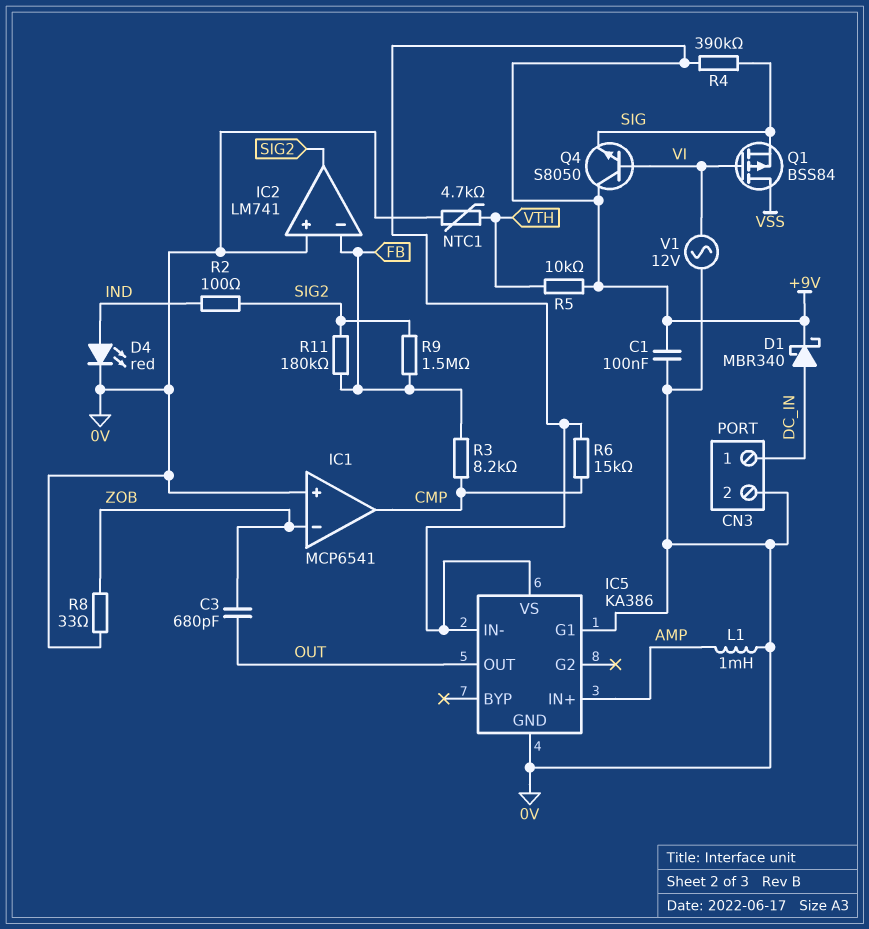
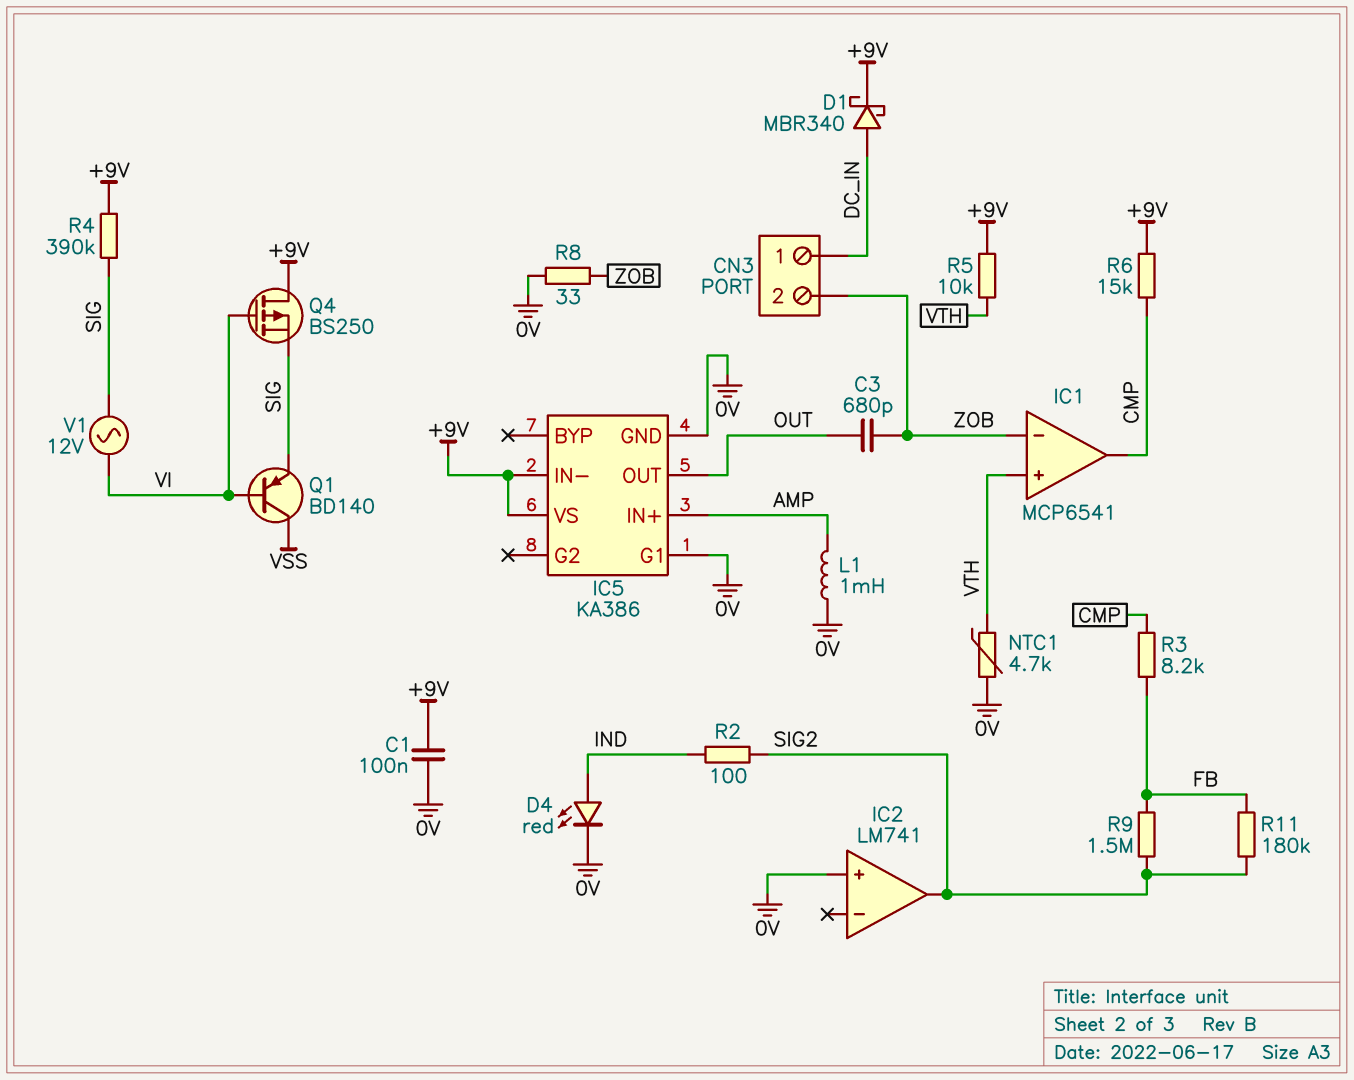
CN3 pin 2: 0V -> ZOB
IC1 pin in+: 0V -> VTH
IC2 pin in-: FB -> none
Q1: PMOS BSS84 (G VI, D VSS, S SIG) -> PNP BD140 (B VI, C VSS, E SIG)
Q4: NPN S8050 (B VI, C +9V, E SIG) -> PMOS BS250 (G VI, D +9V, S SIG)
V1: AC 12V (0V, VI) -> AC 12V (SIG, VI)

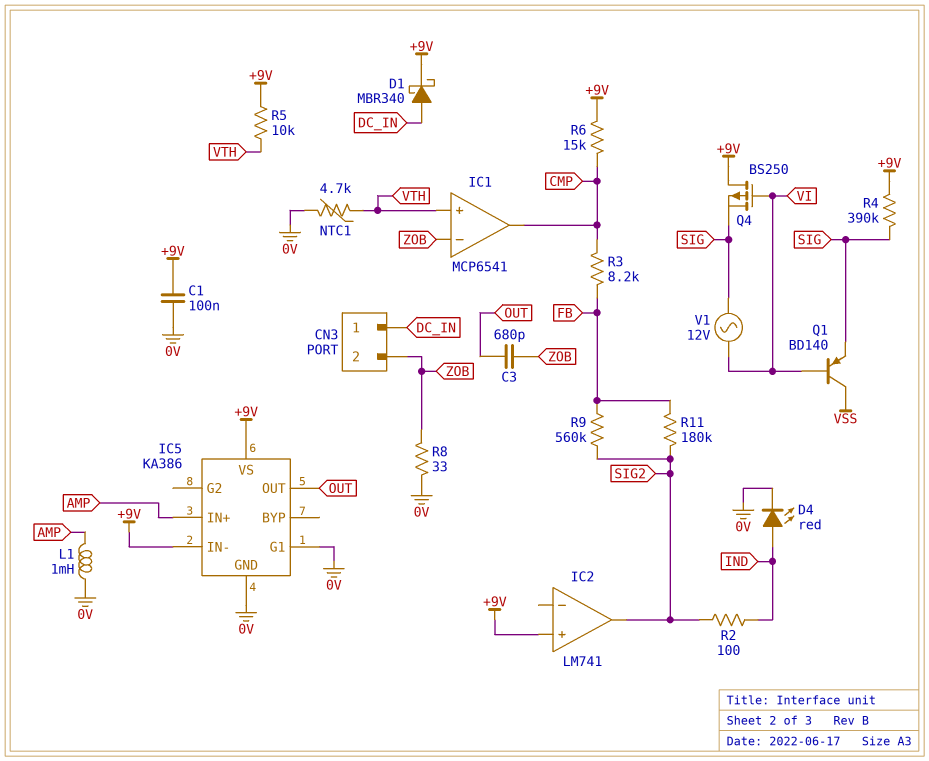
IC2 pin in+: 0V -> +9V
R9: 1.5M (FB, SIG2) -> 560k (FB, SIG2)

